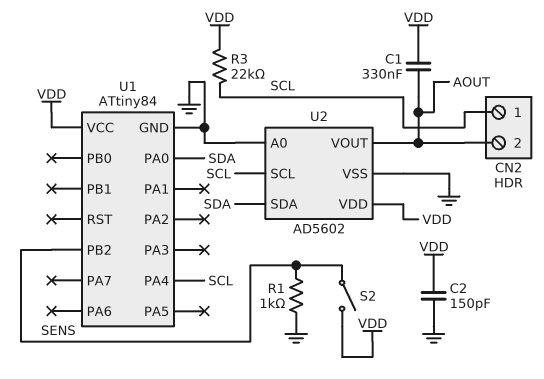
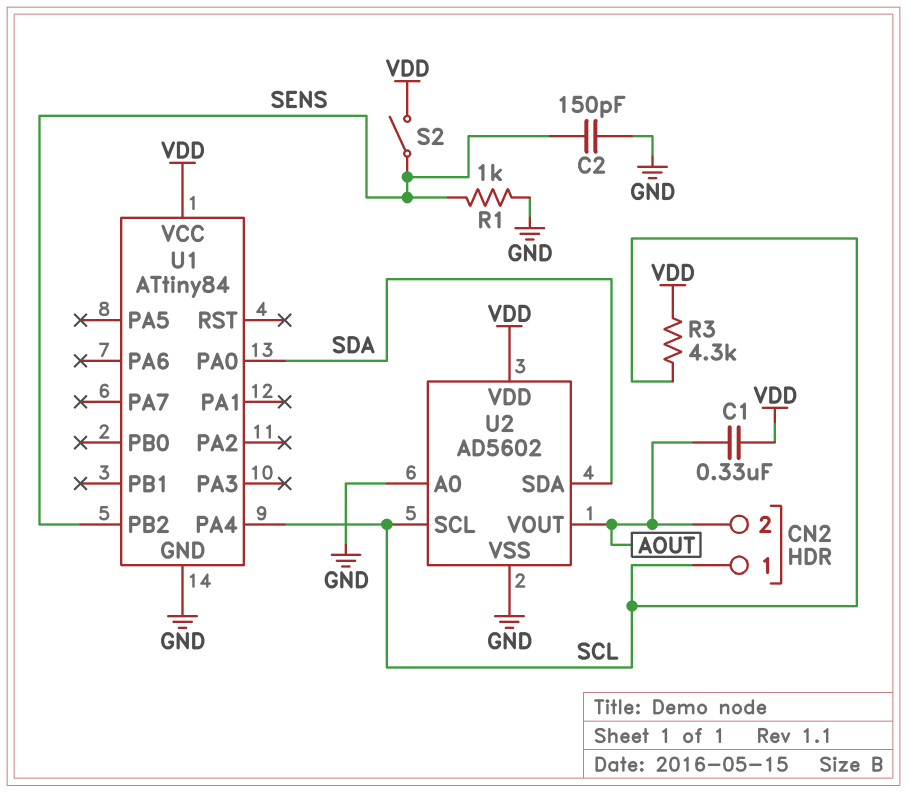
C2: 150pF (GND, VDD) -> 150pF (GND, SENS)
R3: 22k (SCL, VDD) -> 4.3k (SCL, VDD)

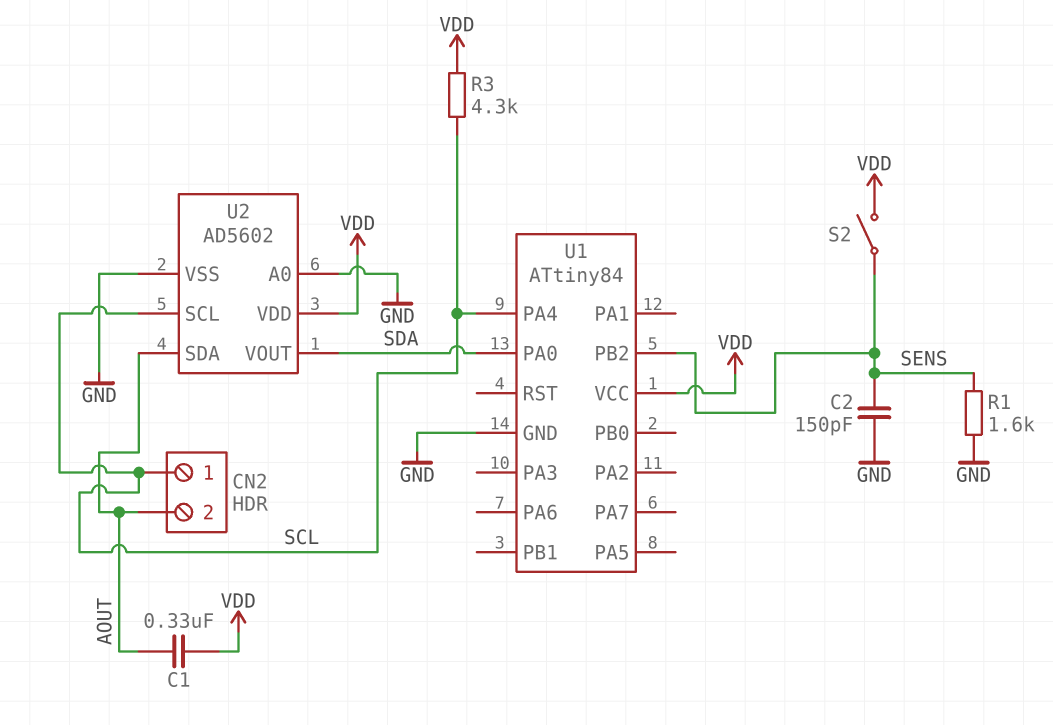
R1: 1k (GND, SENS) -> 1.6k (GND, SENS)
U2 pin SDA: SDA -> AOUT
U2 pin VOUT: AOUT -> SDA

